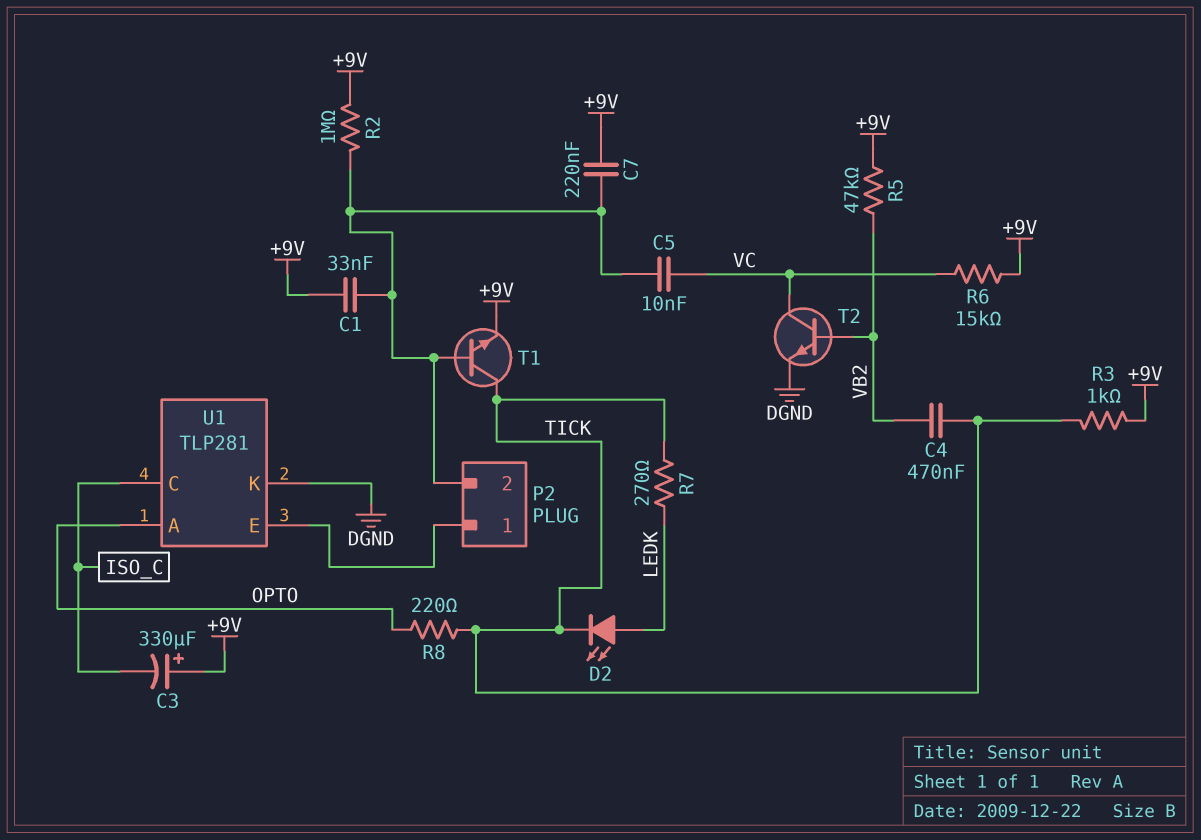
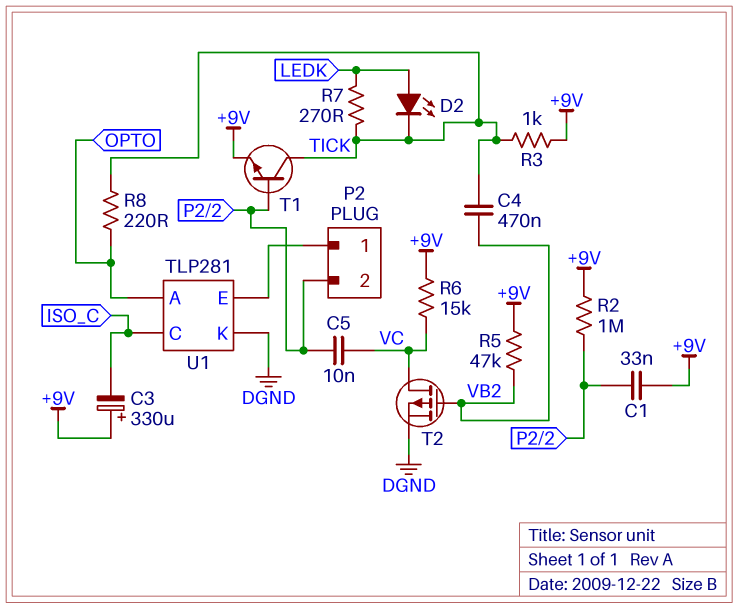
C7: 220nF (+9V, P2/2) -> none
T2: NPN (B VB2, C VC, E DGND) -> PMOS (G VB2, D VC, S DGND)

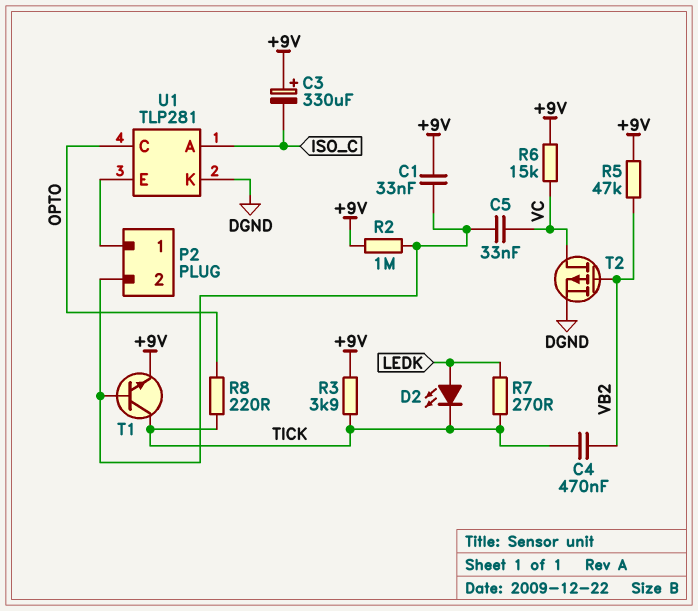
C5: 10nF (P2/2, VC) -> 33nF (P2/2, VC)
R3: 1k (+9V, TICK) -> 3.9k (+9V, TICK)
U1 pin A: OPTO -> ISO_C
U1 pin C: ISO_C -> OPTO

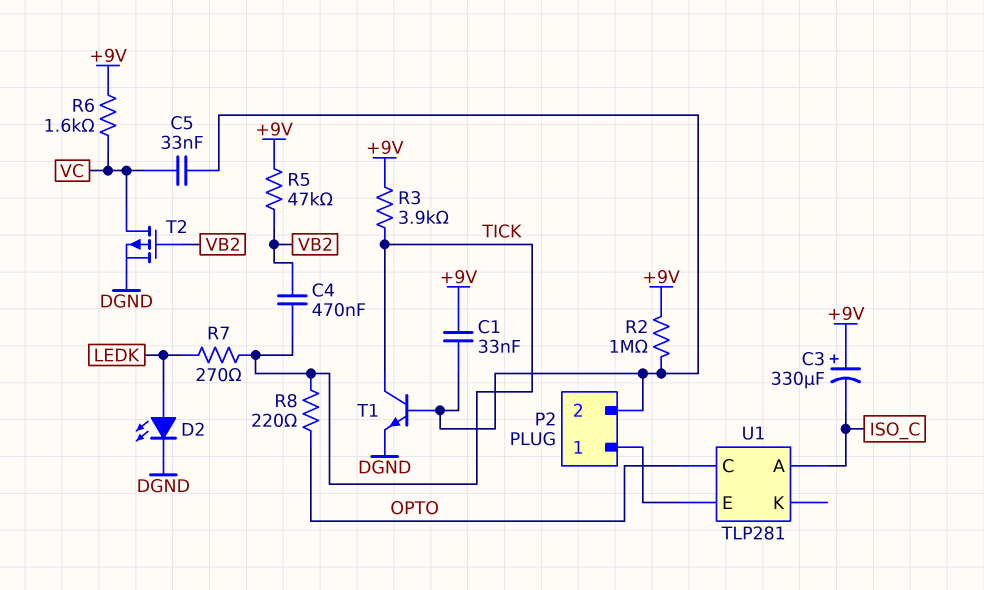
D2: LED (A LEDK, K TICK) -> LED (A LEDK, K DGND)
R6: 15k (+9V, VC) -> 1.6k (+9V, VC)
T1: NPN (B P2/2, C TICK, E +9V) -> NPN (B P2/2, C TICK, E DGND)
U1 pin K: DGND -> none

